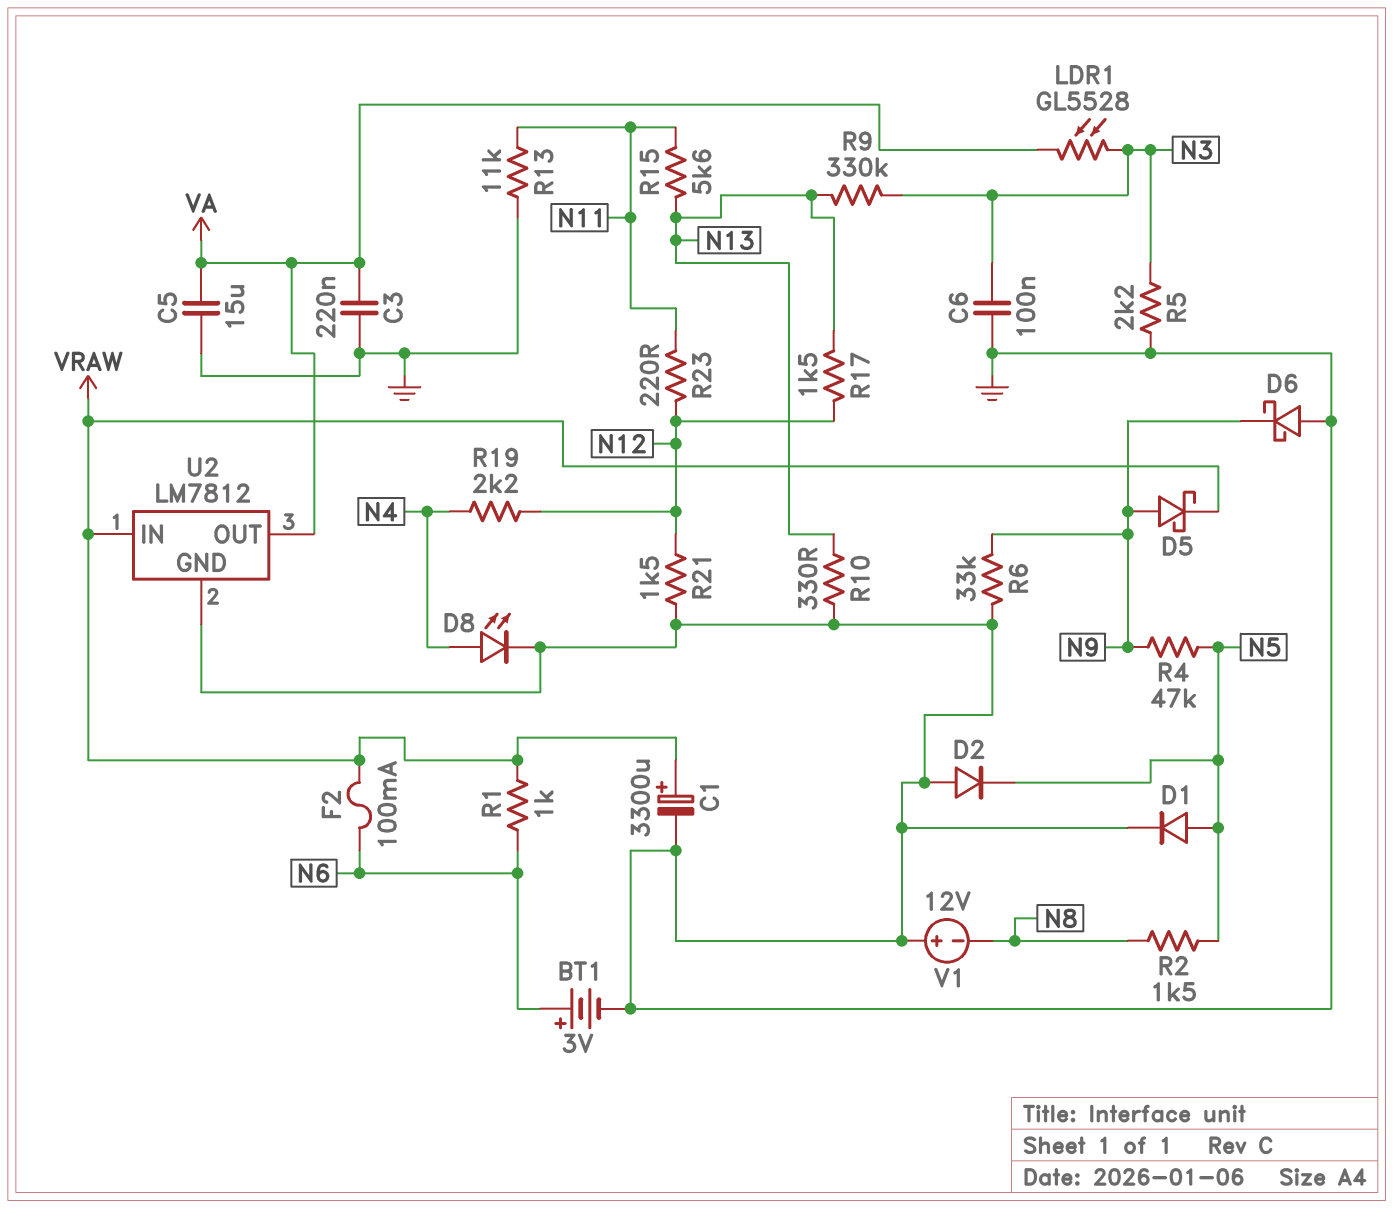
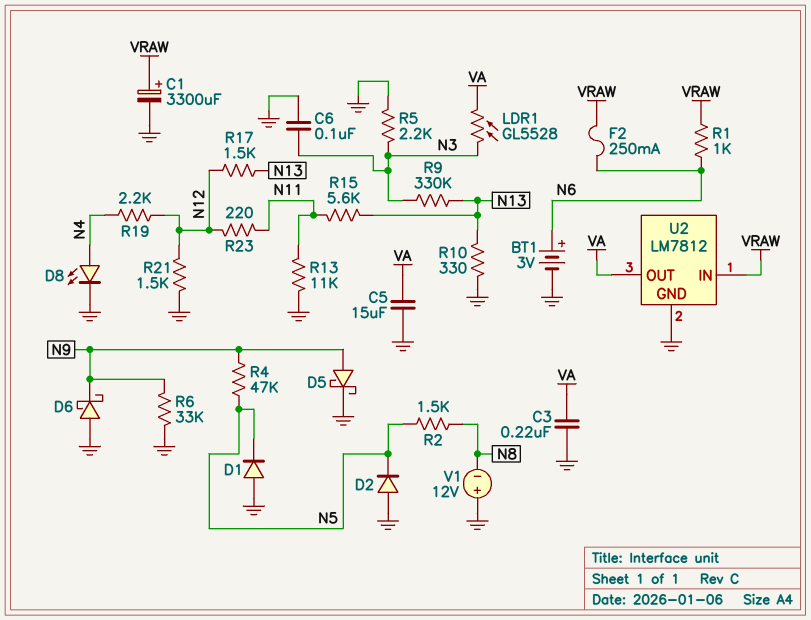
D1: diode (A N5, K GND) -> diode (A GND, K N5)
D5: schottky (A N9, K VRAW) -> schottky (A N9, K GND)
F2: 100mA (N6, VRAW) -> 250mA (N6, VRAW)

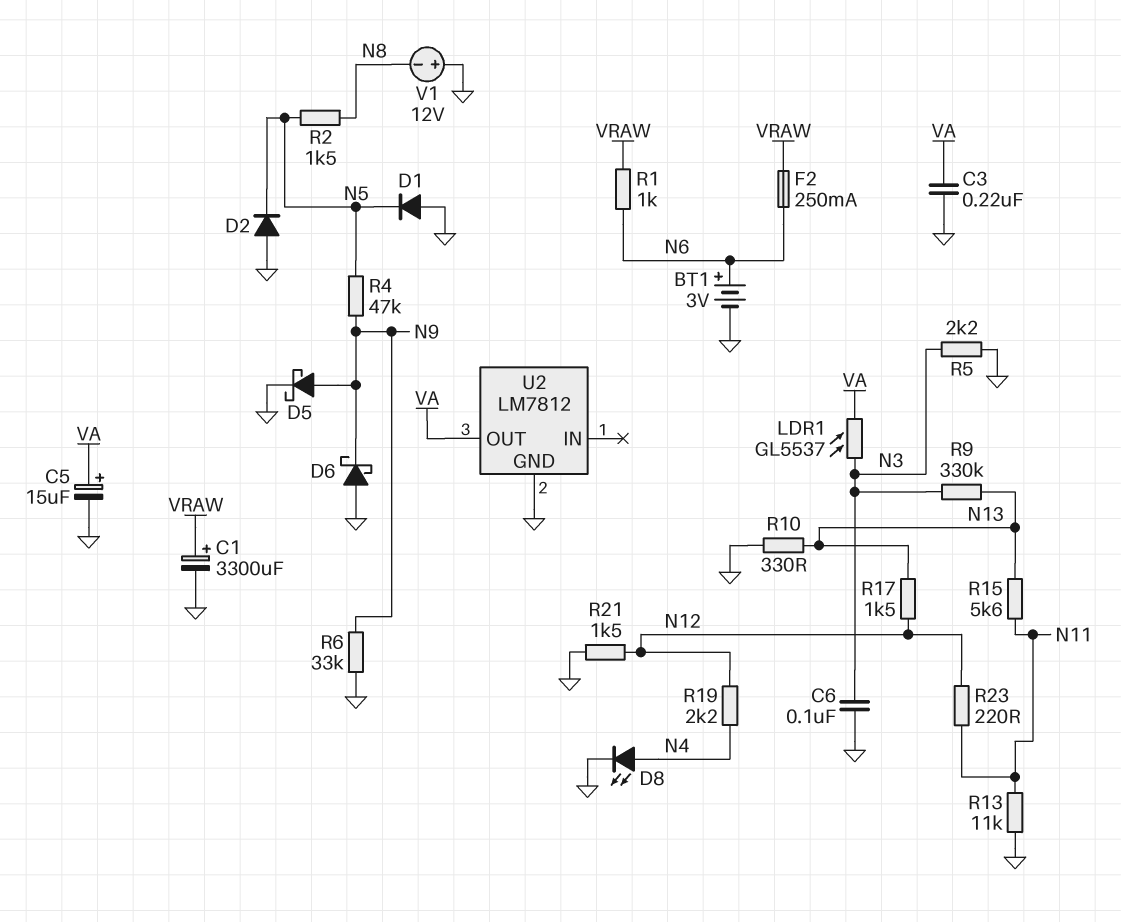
C5: 15uF (GND, VA) -> 15uF (plus VA, minus GND)
LDR1: GL5528 (N3, VA) -> GL5537 (N3, VA)
U2 pin IN: VRAW -> none

